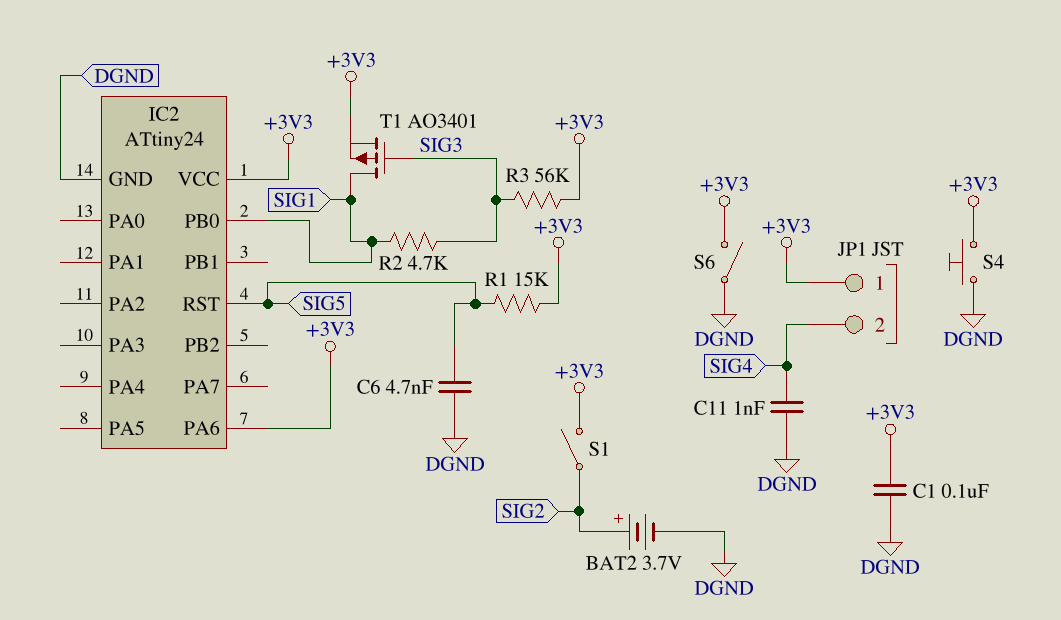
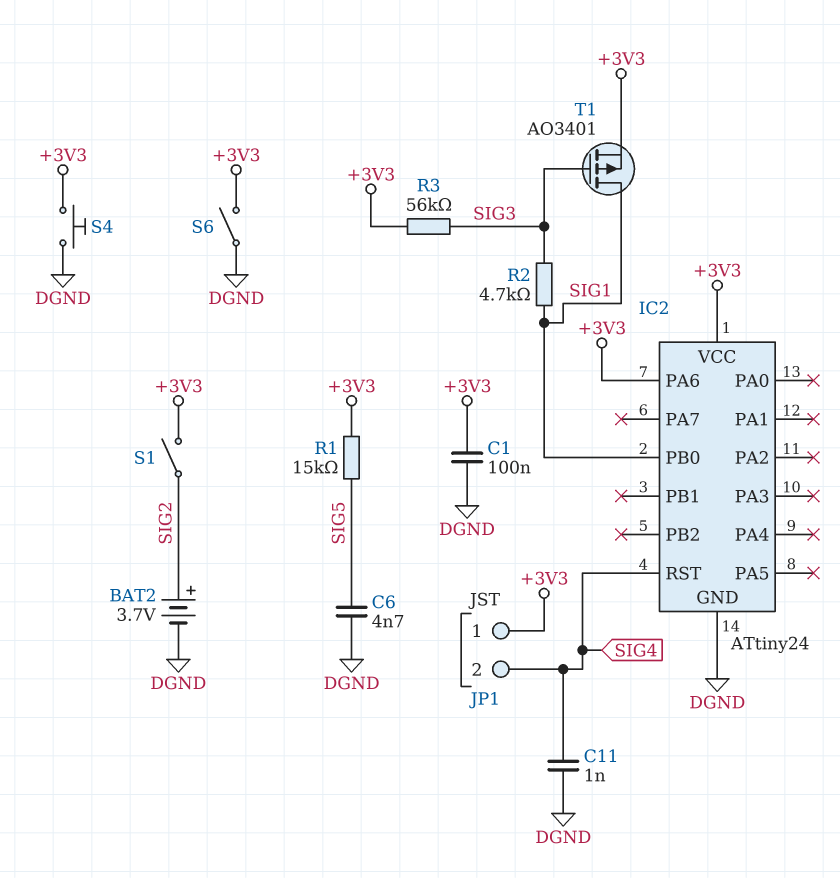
IC2 pin RST: SIG5 -> SIG4

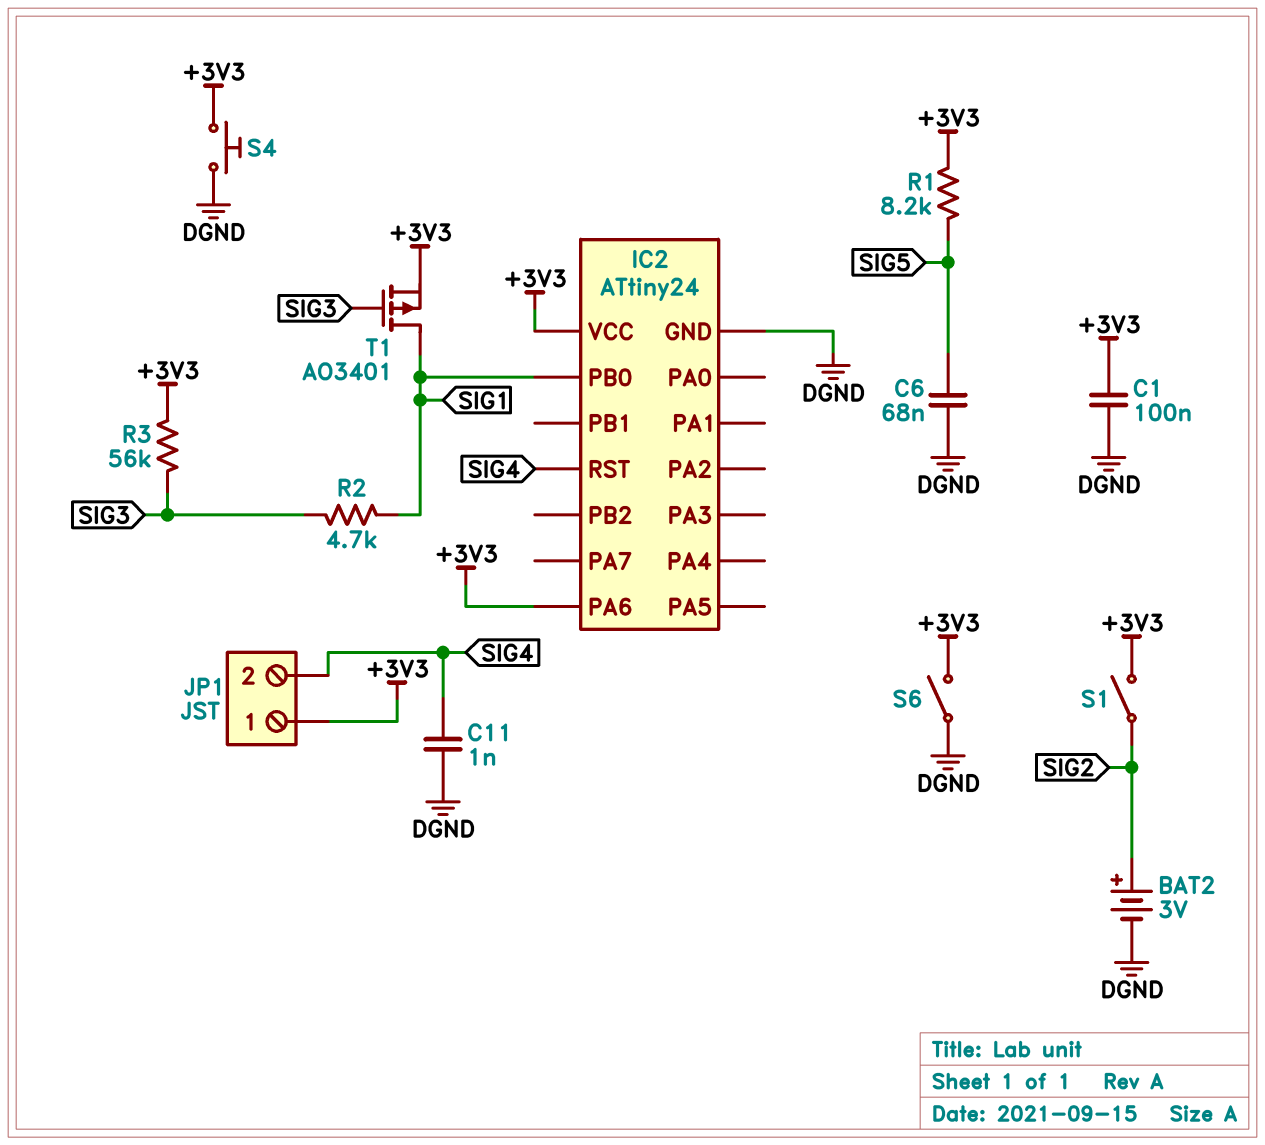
BAT2: 3.7V (plus SIG2, minus DGND) -> 3V (plus SIG2, minus DGND)
C6: 4.7nF (DGND, SIG5) -> 68nF (DGND, SIG5)
R1: 15k (+3V3, SIG5) -> 8.2k (+3V3, SIG5)

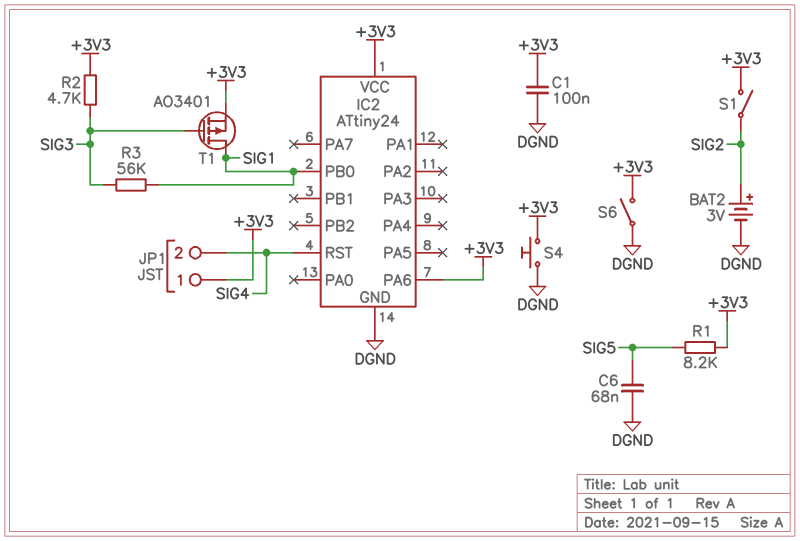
C11: 1nF (DGND, SIG4) -> none
R2: 4.7k (SIG1, SIG3) -> 4.7k (+3V3, SIG3)
R3: 56k (+3V3, SIG3) -> 56k (SIG1, SIG3)

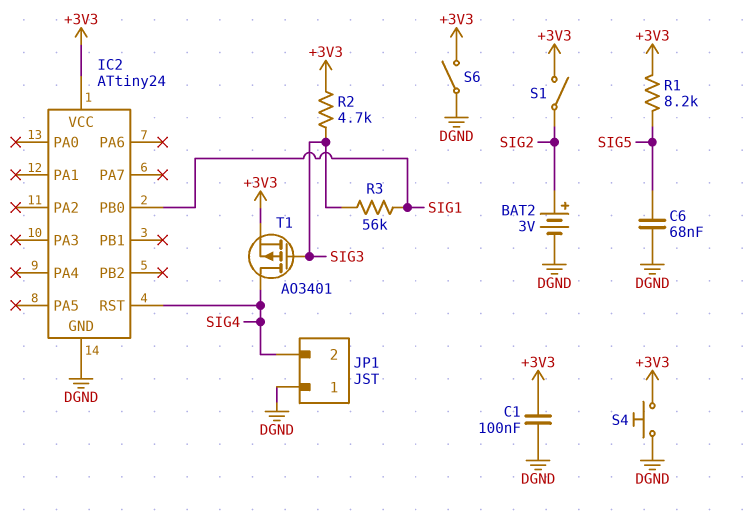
IC2 pin PA6: +3V3 -> none
JP1 pin 1: +3V3 -> DGND
T1: PMOS AO3401 (G SIG3, D SIG1, S +3V3) -> PMOS AO3401 (G SIG3, D SIG4, S +3V3)

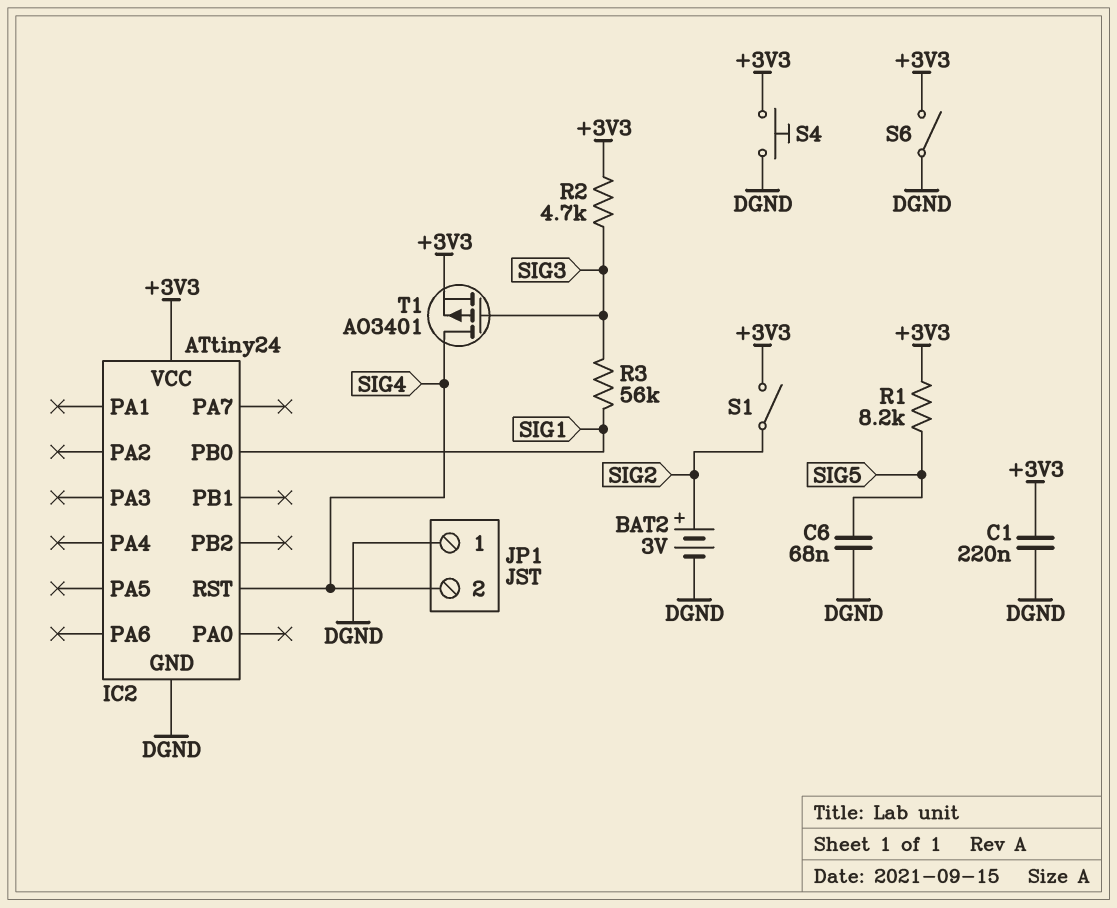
C1: 100nF (+3V3, DGND) -> 220nF (+3V3, DGND)

